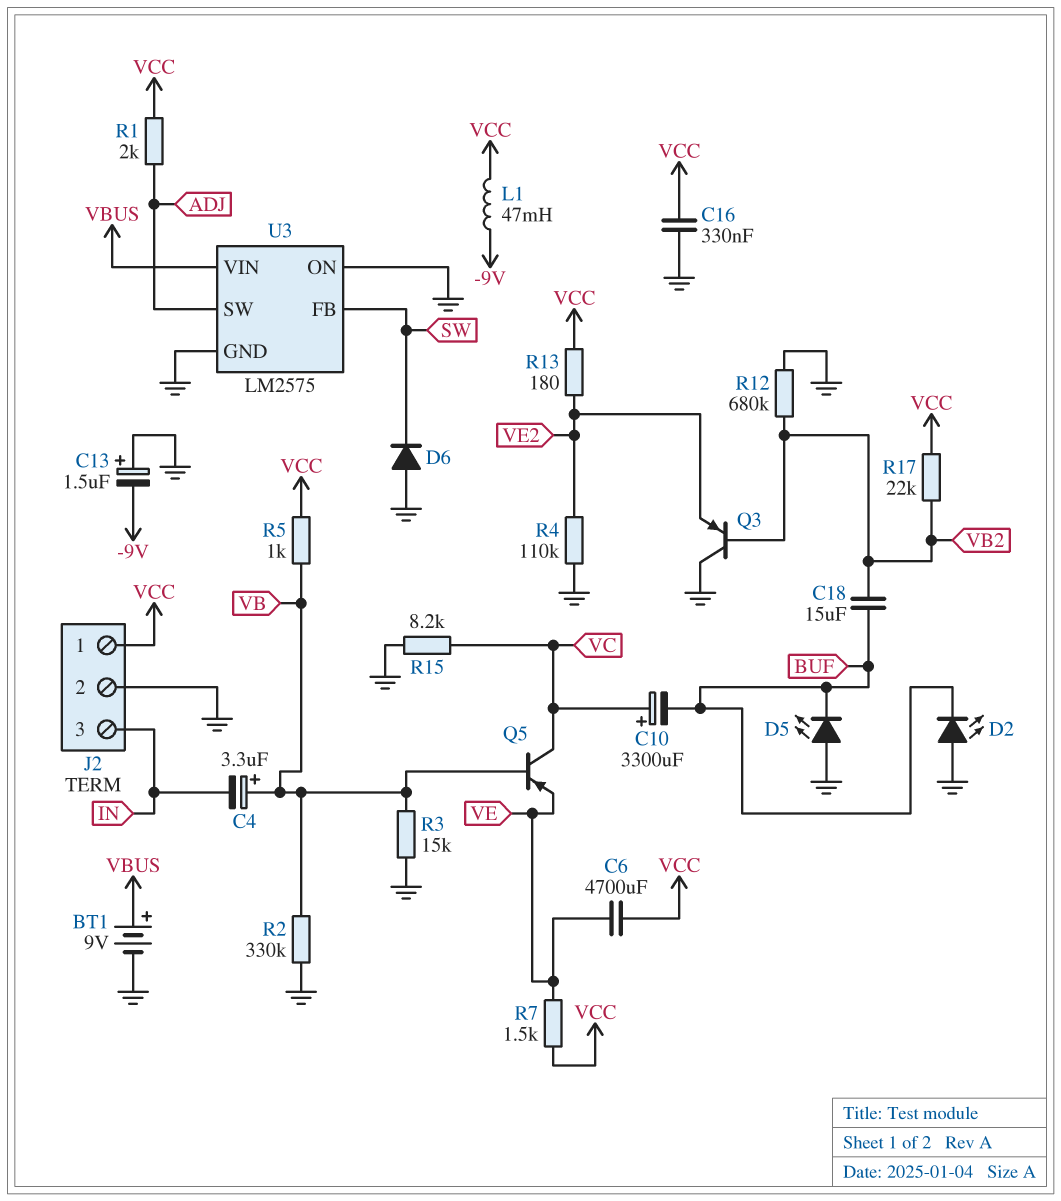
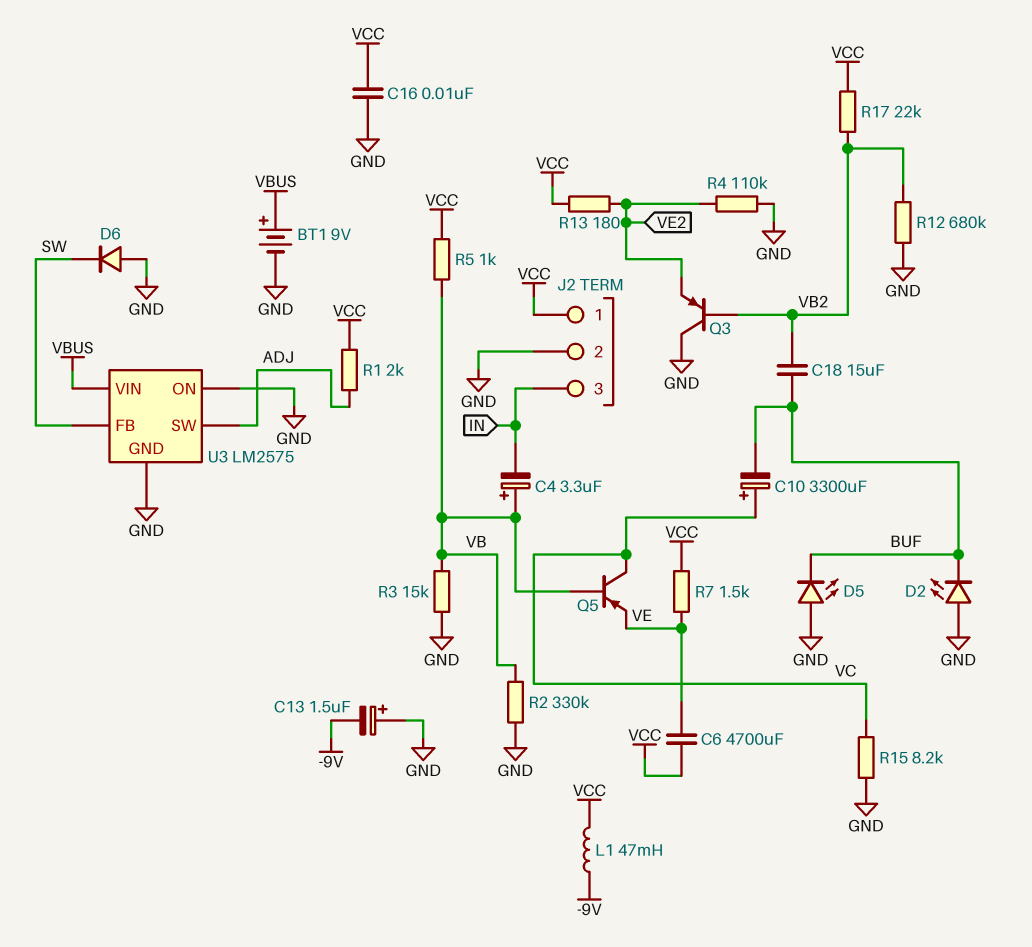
C16: 330nF (GND, VCC) -> 10nF (GND, VCC)

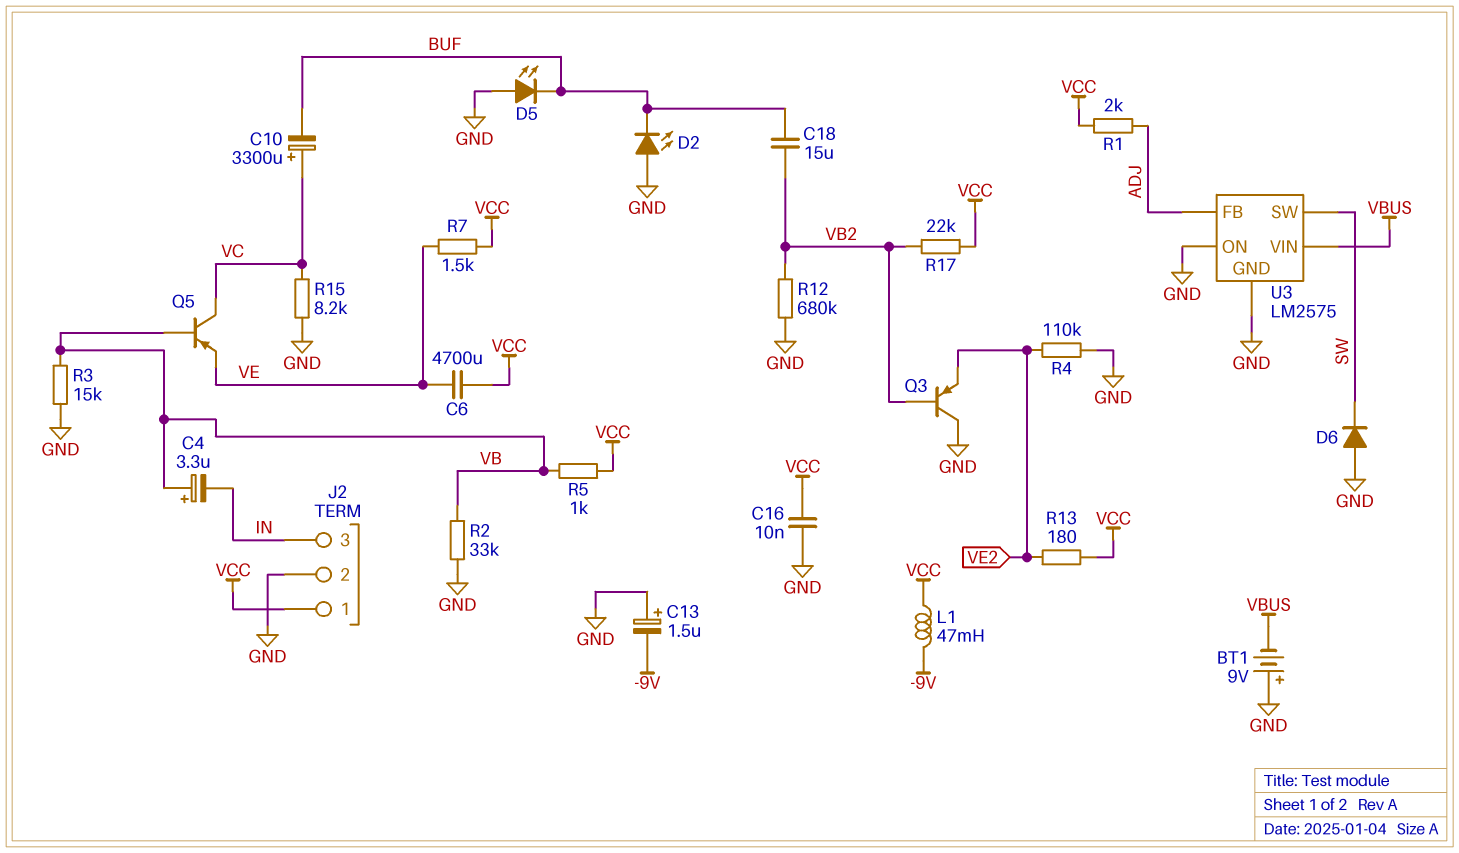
BT1: 9V (plus VBUS, minus GND) -> 9V (plus GND, minus VBUS)
R2: 330k (GND, VB) -> 33k (GND, VB)
U3 pin FB: SW -> ADJ
U3 pin SW: ADJ -> SW

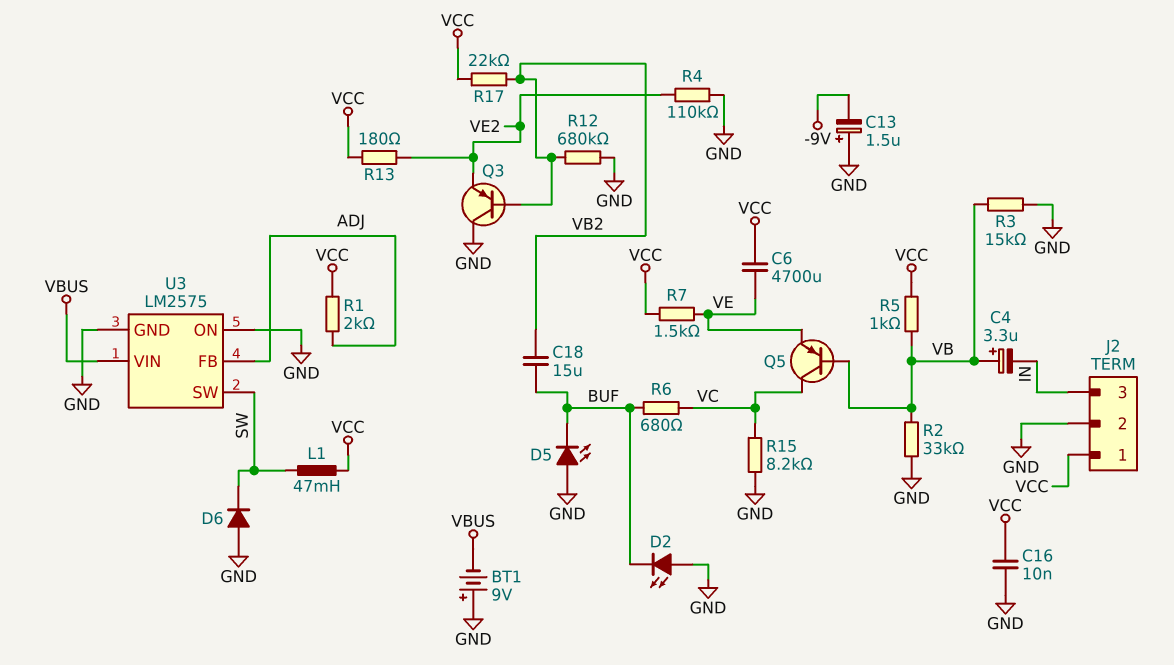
C10: 3300uF (plus VC, minus BUF) -> none
L1: 47mH (-9V, VCC) -> 47mH (SW, VCC)
R6: none -> 680 (BUF, VC)

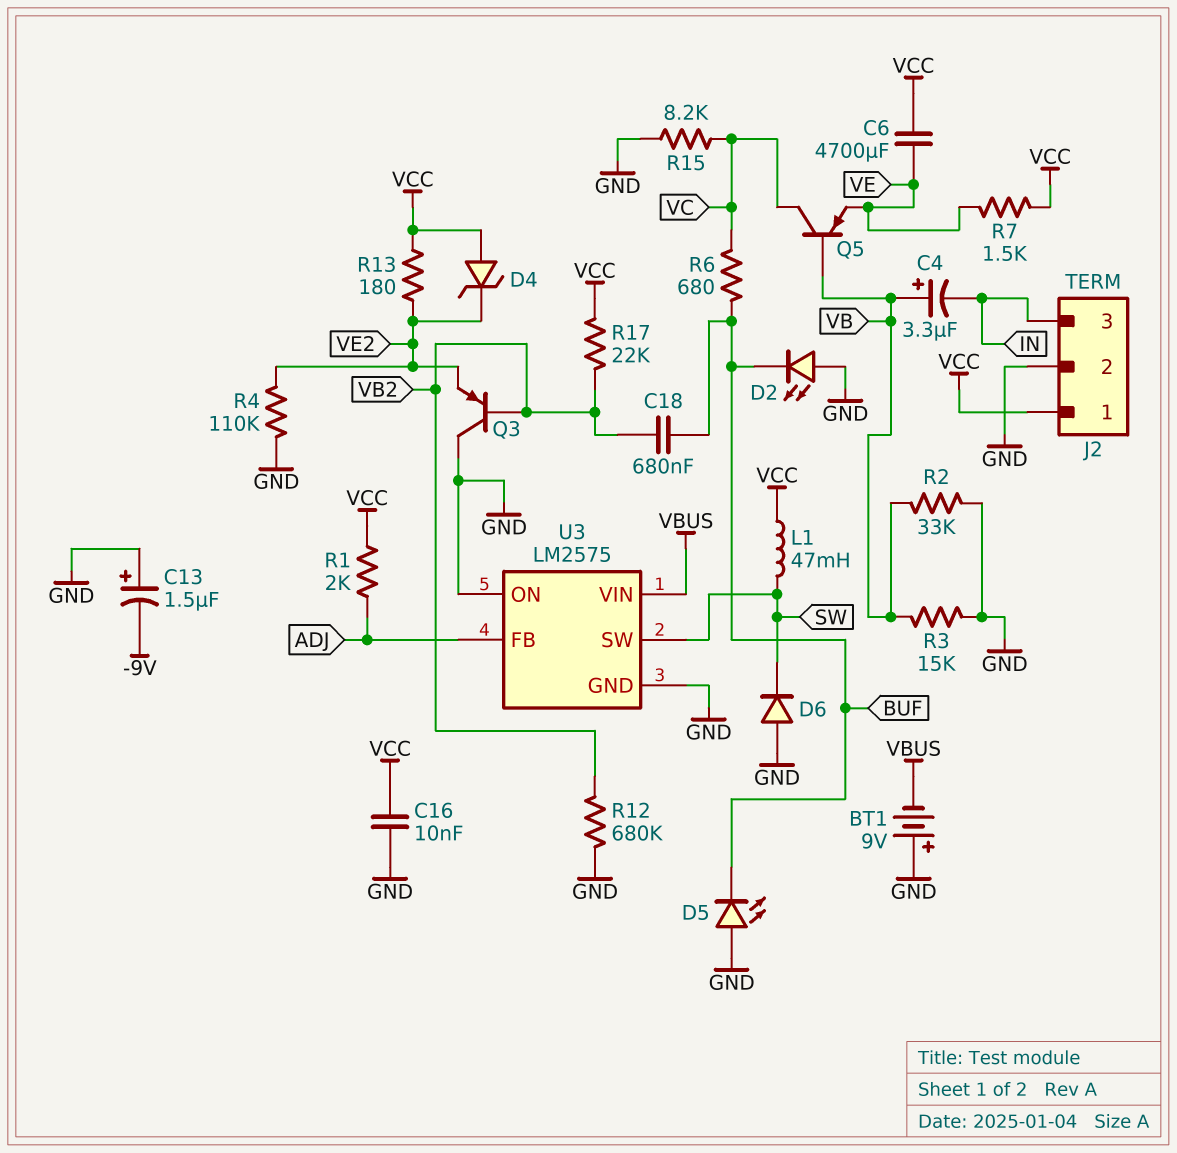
C18: 15uF (BUF, VB2) -> 680nF (BUF, VB2)
D4: none -> zener (A VCC, K VE2)
R5: 1k (VB, VCC) -> none

